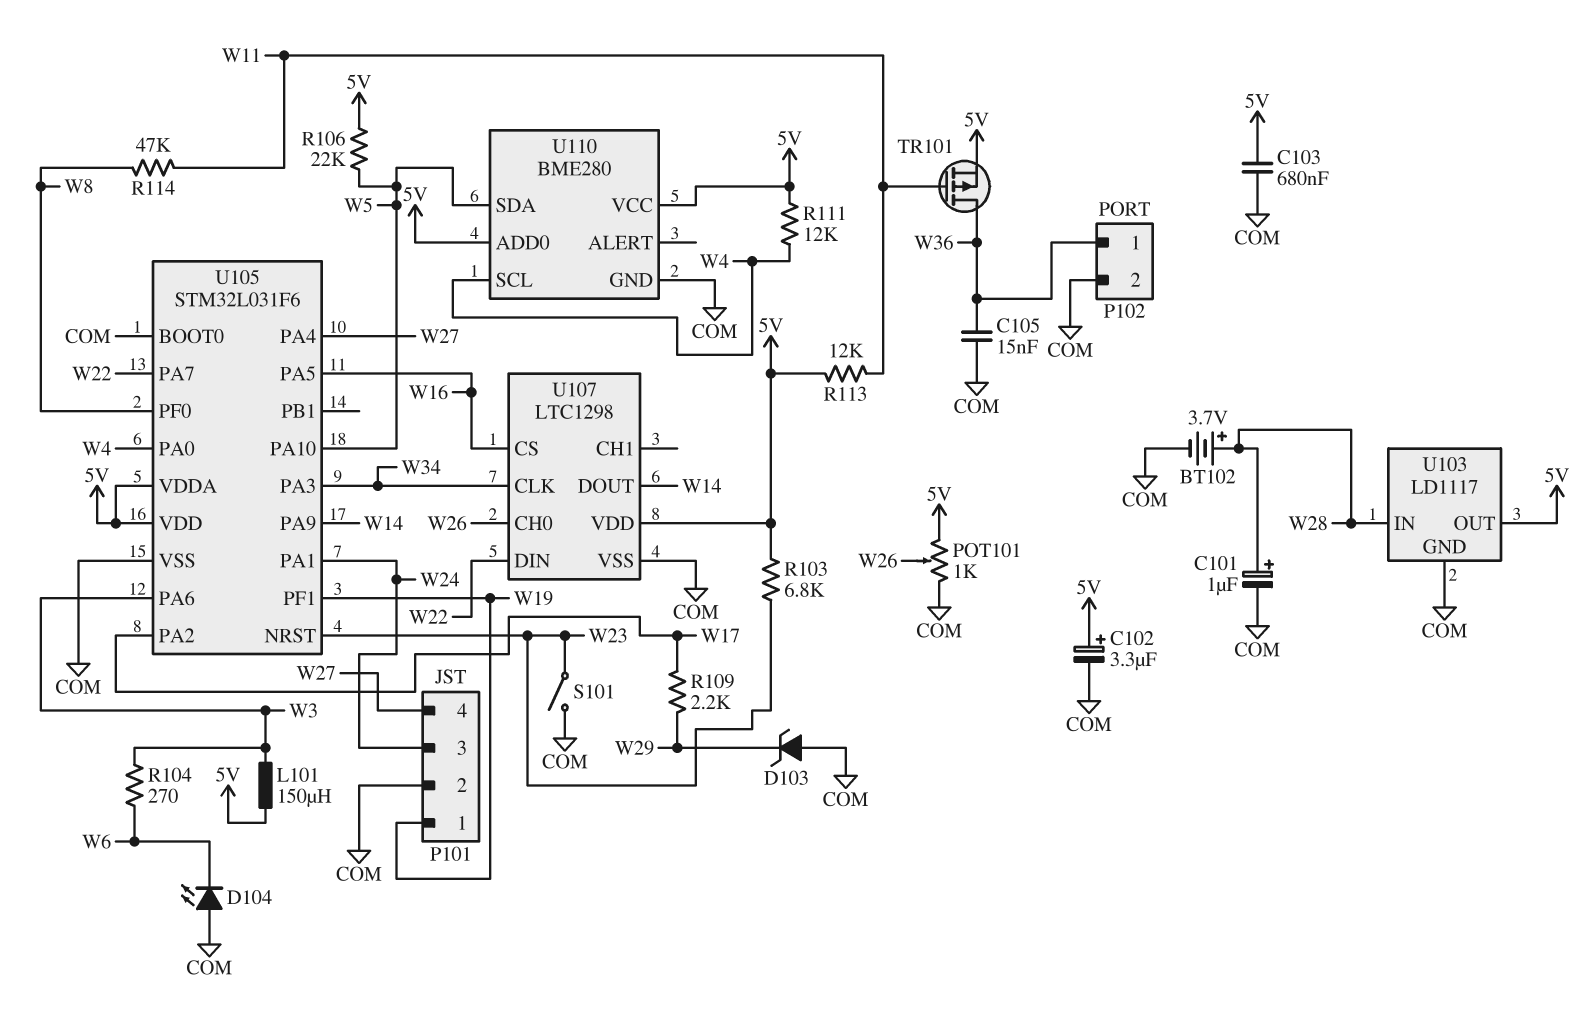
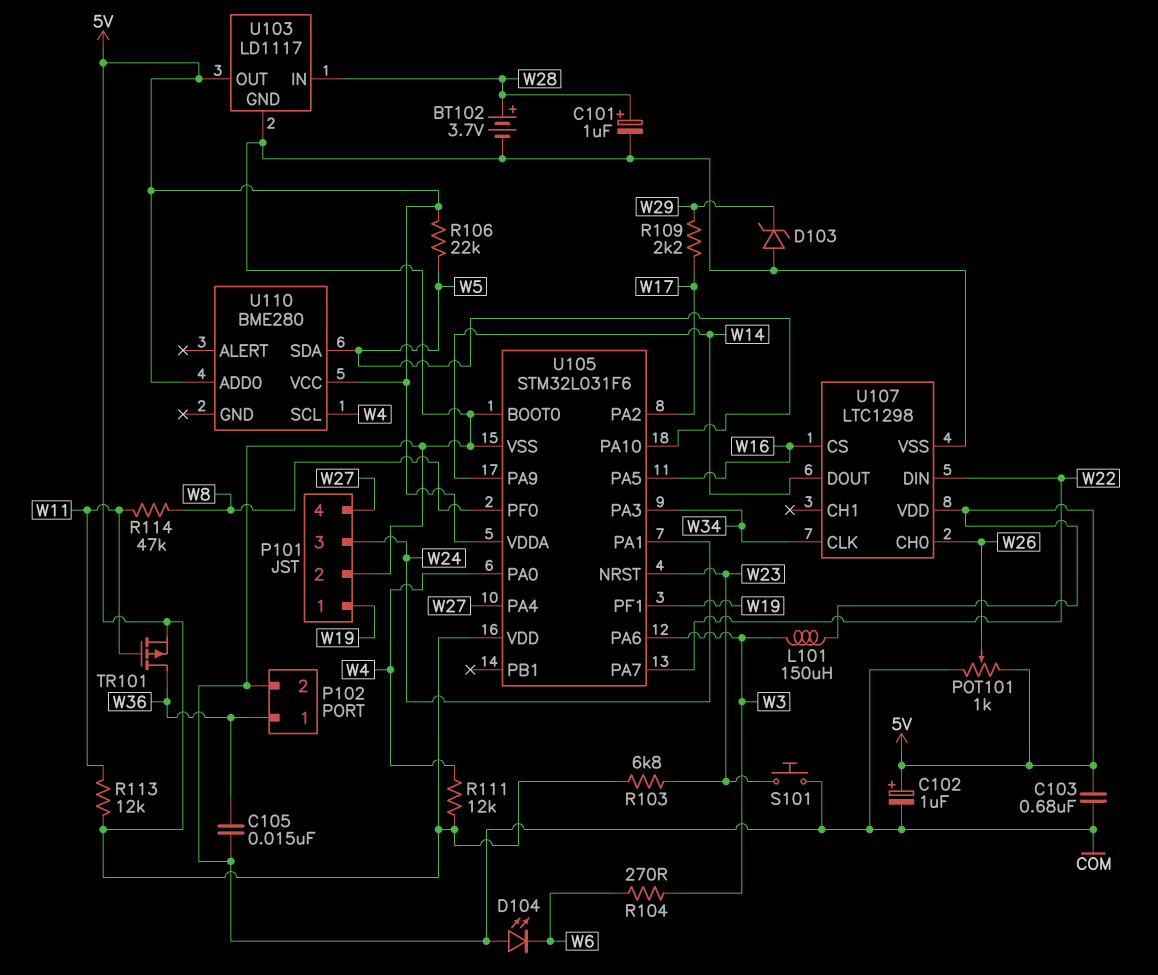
C102: 3.3uF (plus 5V, minus COM) -> 1uF (plus 5V, minus COM)
S101: switch (COM, W23) -> button (COM, W23)
U110 pin GND: COM -> none

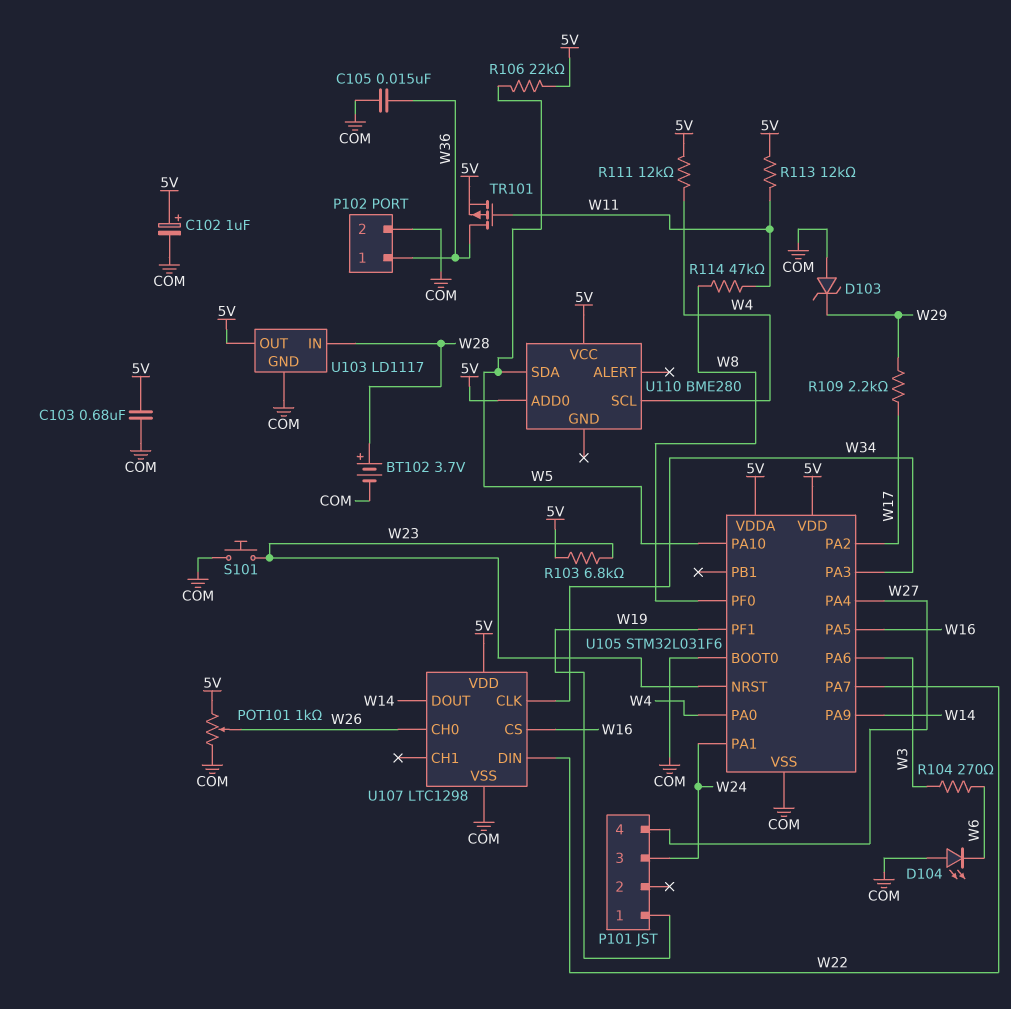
C101: 1uF (plus W28, minus COM) -> none
L101: 150uH (5V, W3) -> none
P101 pin 2: COM -> none

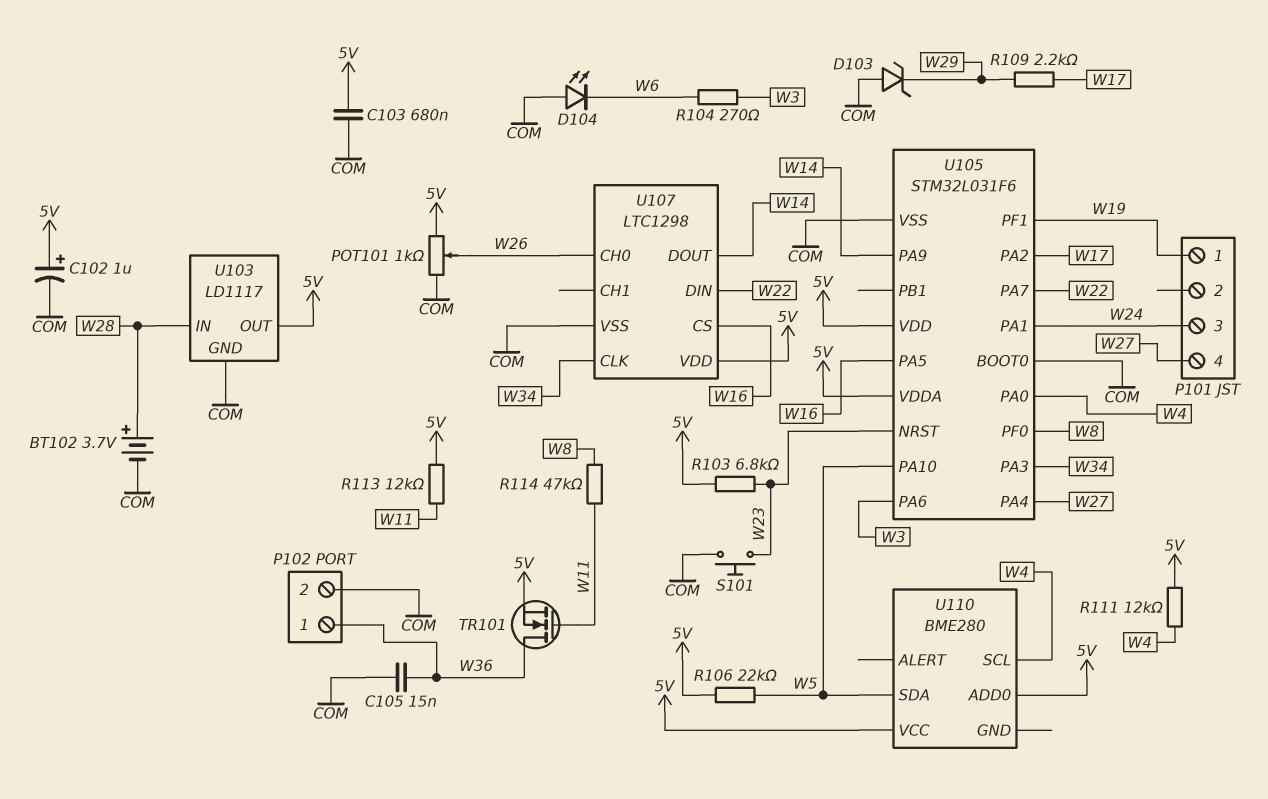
TR101: PMOS (G W11, D W36, S 5V) -> NMOS (G W11, D W36, S 5V)

